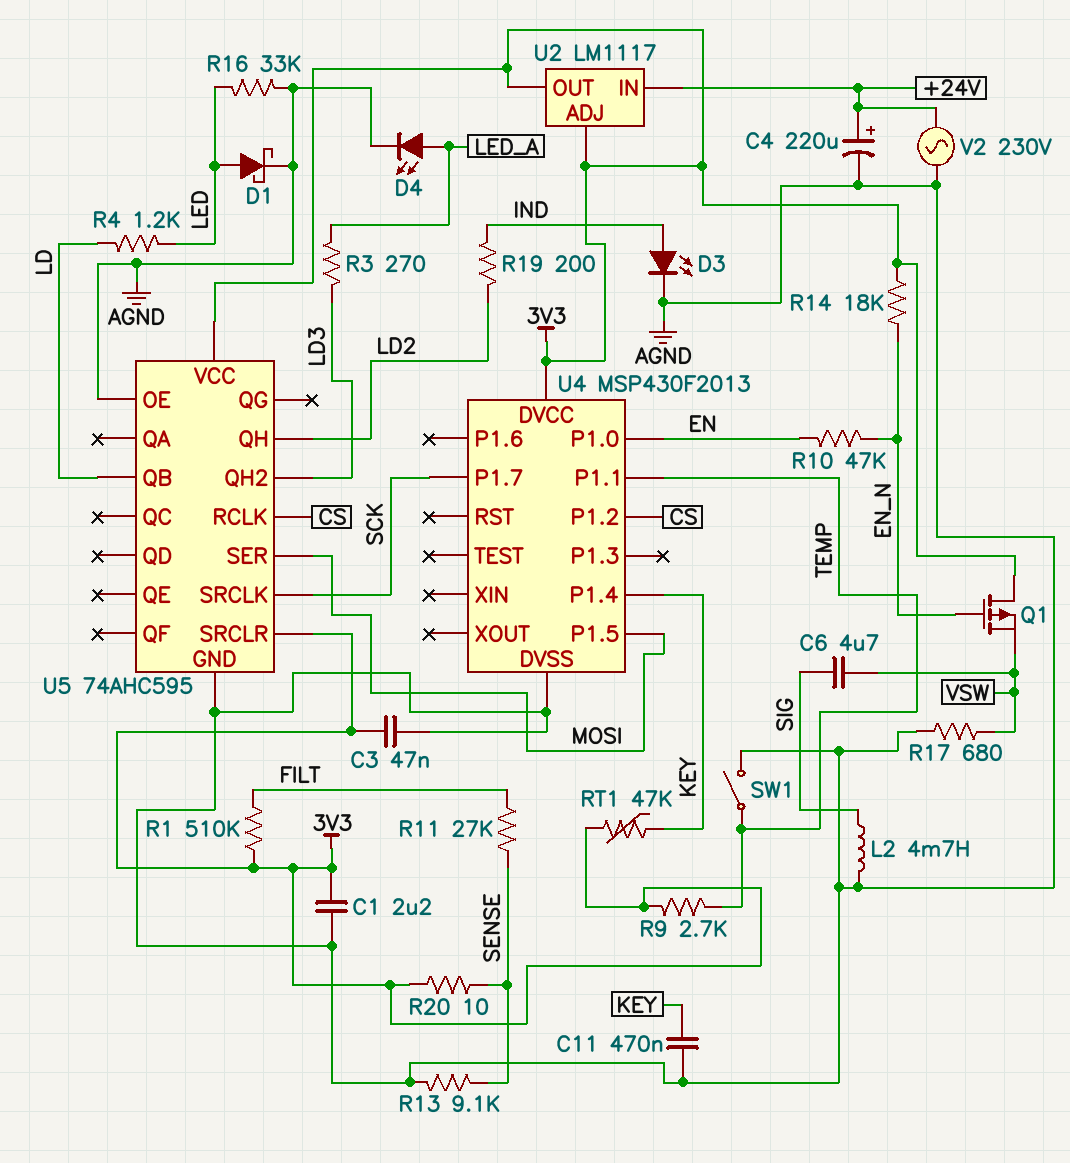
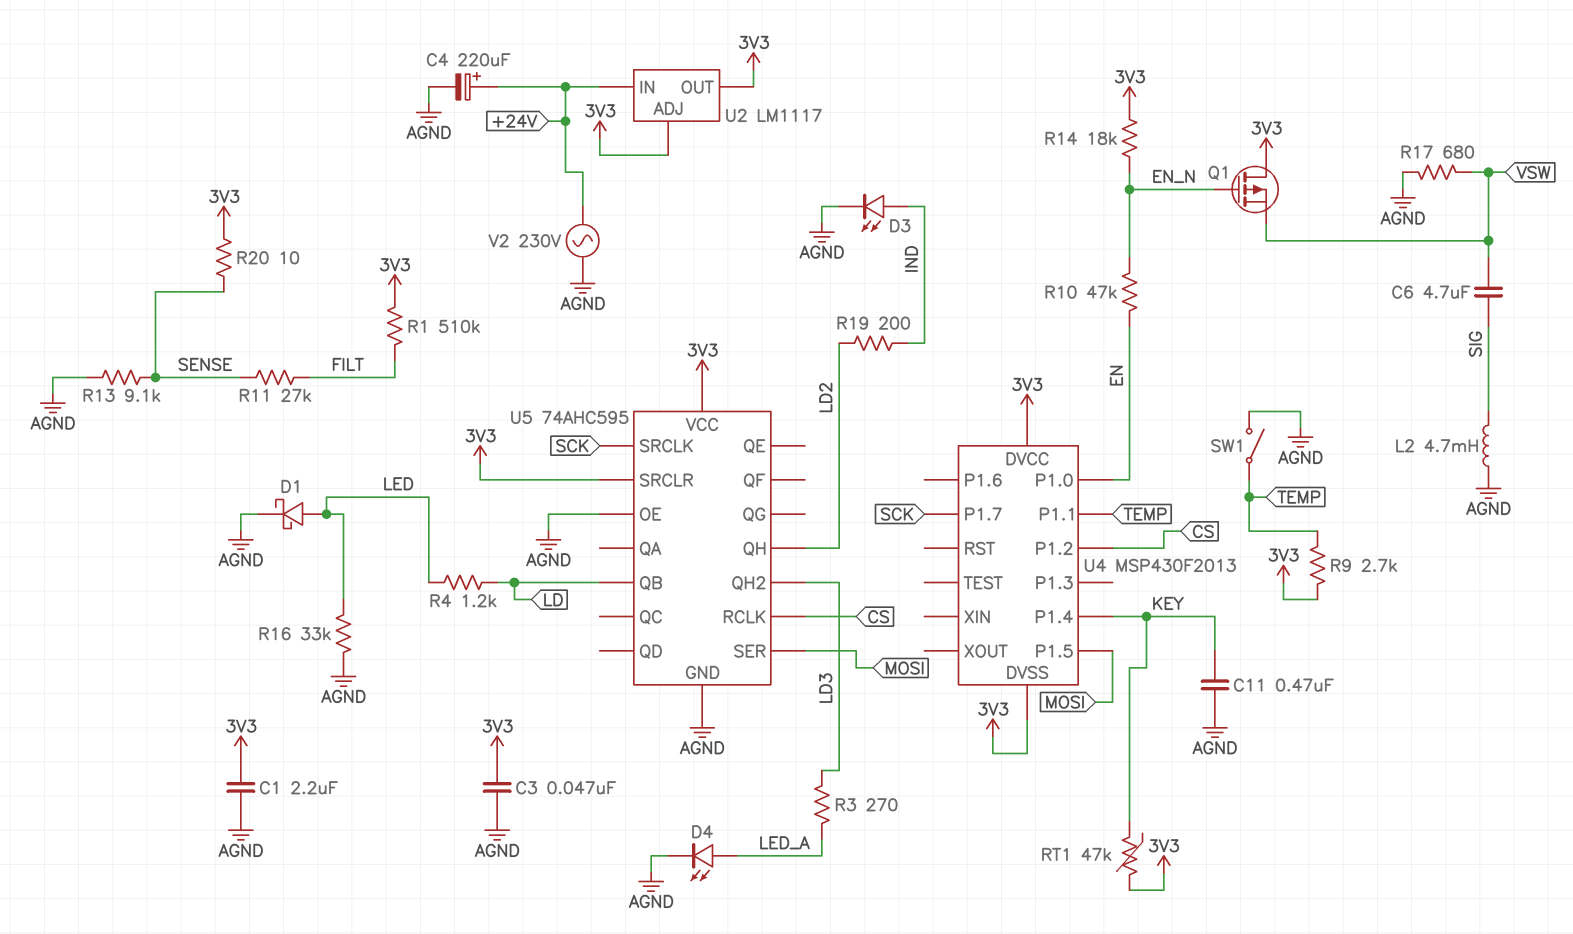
U4 pin DVSS: AGND -> 3V3

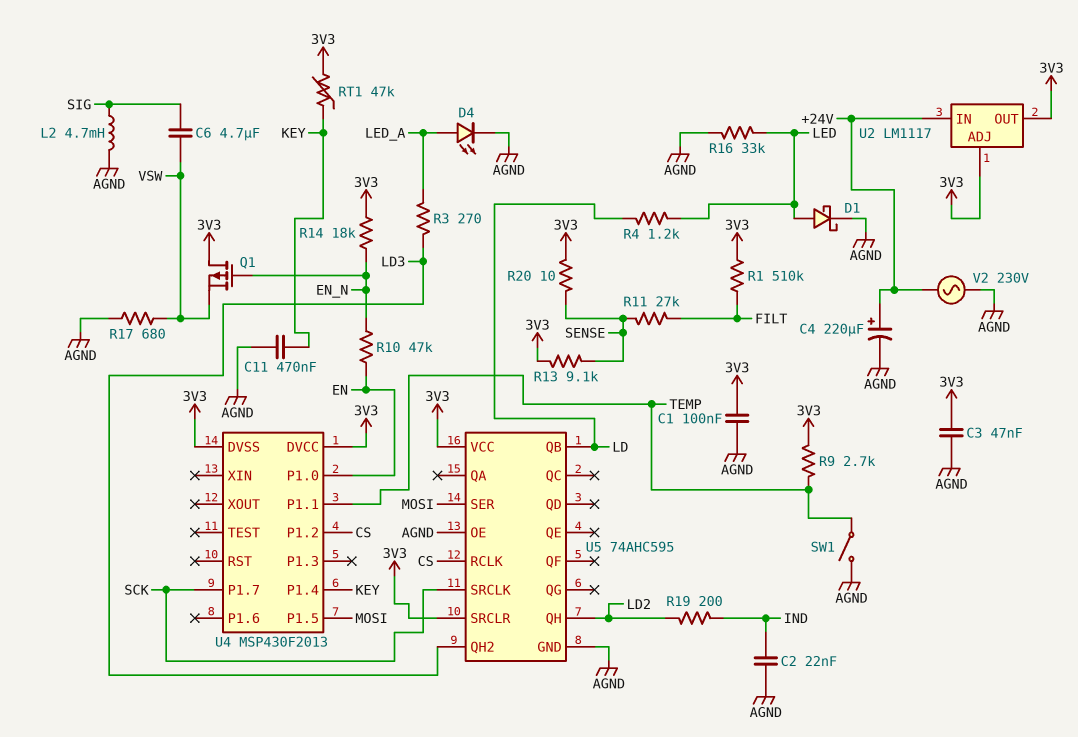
C1: 2.2uF (3V3, AGND) -> 100nF (3V3, AGND)
C2: none -> 22nF (AGND, IND)
D3: LED (A IND, K AGND) -> none
R13: 9.1k (AGND, SENSE) -> 9.1k (3V3, SENSE)

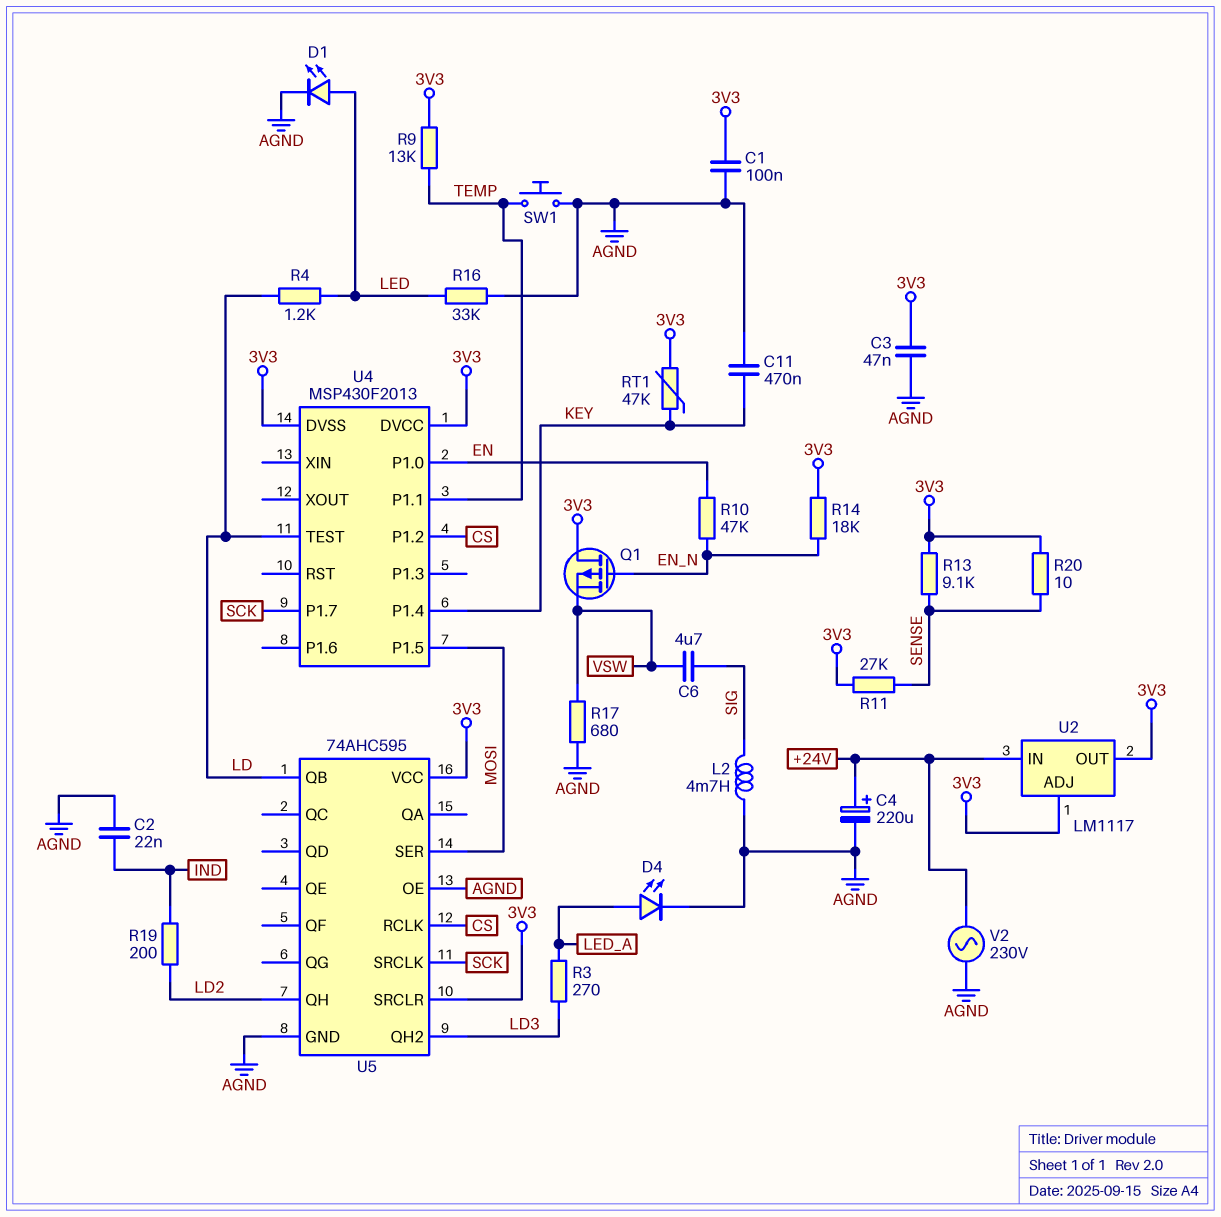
D1: schottky (A LED, K AGND) -> LED (A LED, K AGND)
R1: 510k (3V3, FILT) -> none
R9: 2.7k (3V3, TEMP) -> 13k (3V3, TEMP)
R11: 27k (FILT, SENSE) -> 27k (3V3, SENSE)
SW1: switch (AGND, TEMP) -> button (AGND, TEMP)
U4 pin TEST: none -> LD

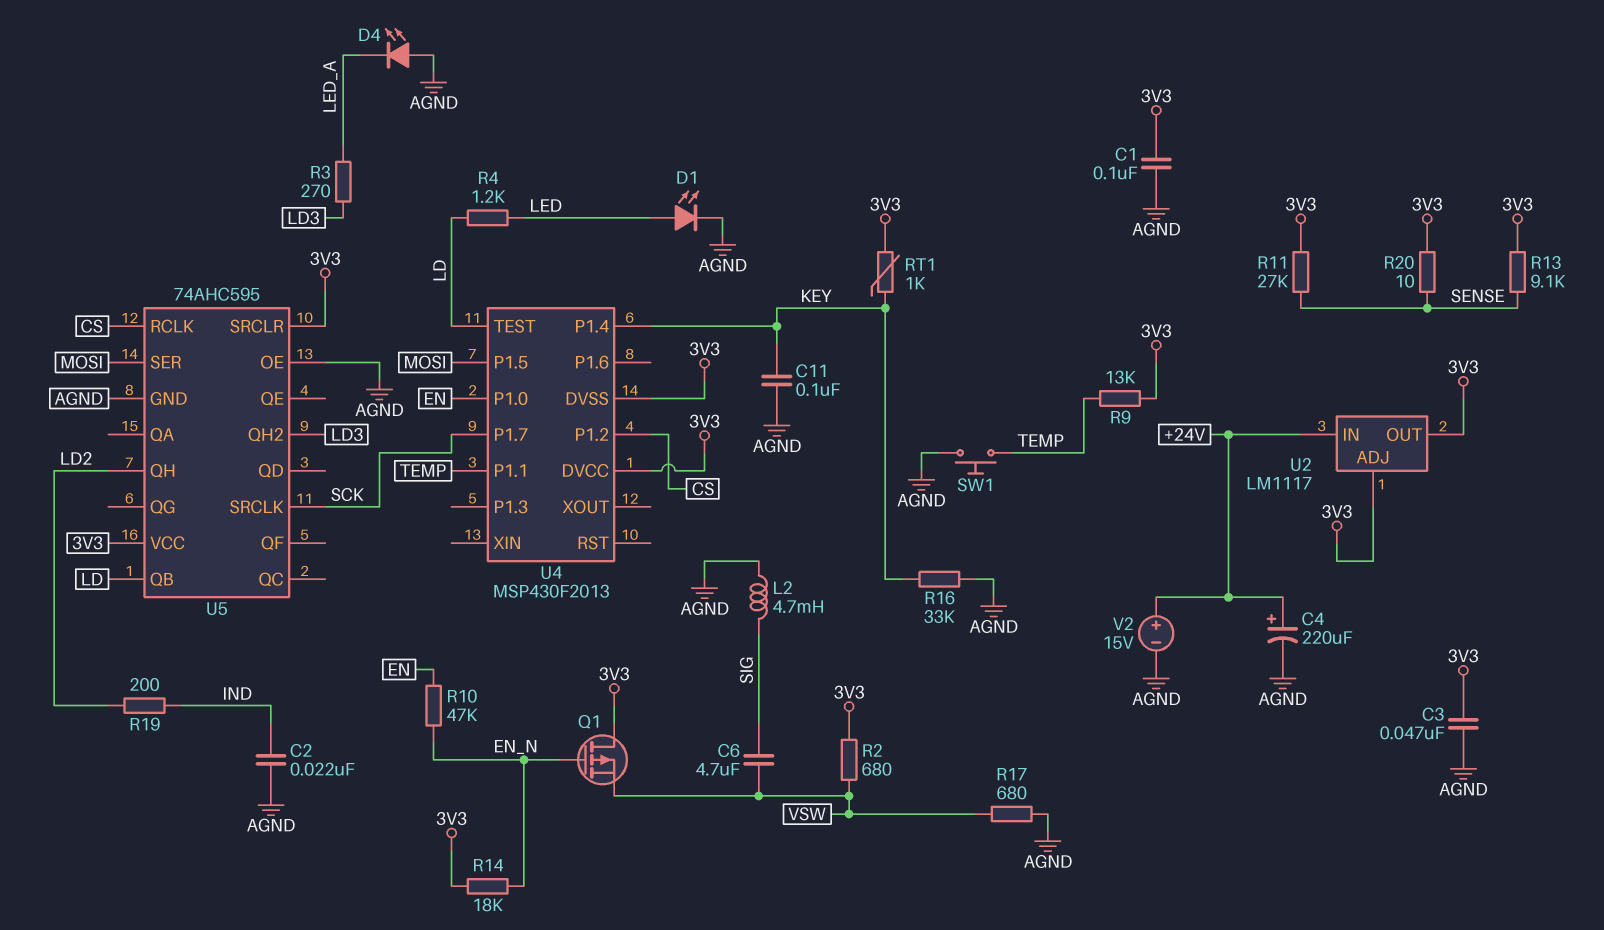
C11: 470nF (AGND, KEY) -> 100nF (AGND, KEY)
D4: LED (A LED_A, K AGND) -> LED (A AGND, K LED_A)
R2: none -> 680 (3V3, VSW)
R16: 33k (AGND, LED) -> 33k (AGND, KEY)
RT1: 47k (3V3, KEY) -> 1k (3V3, KEY)
V2: AC 230V (+24V, AGND) -> 15V (plus +24V, minus AGND)

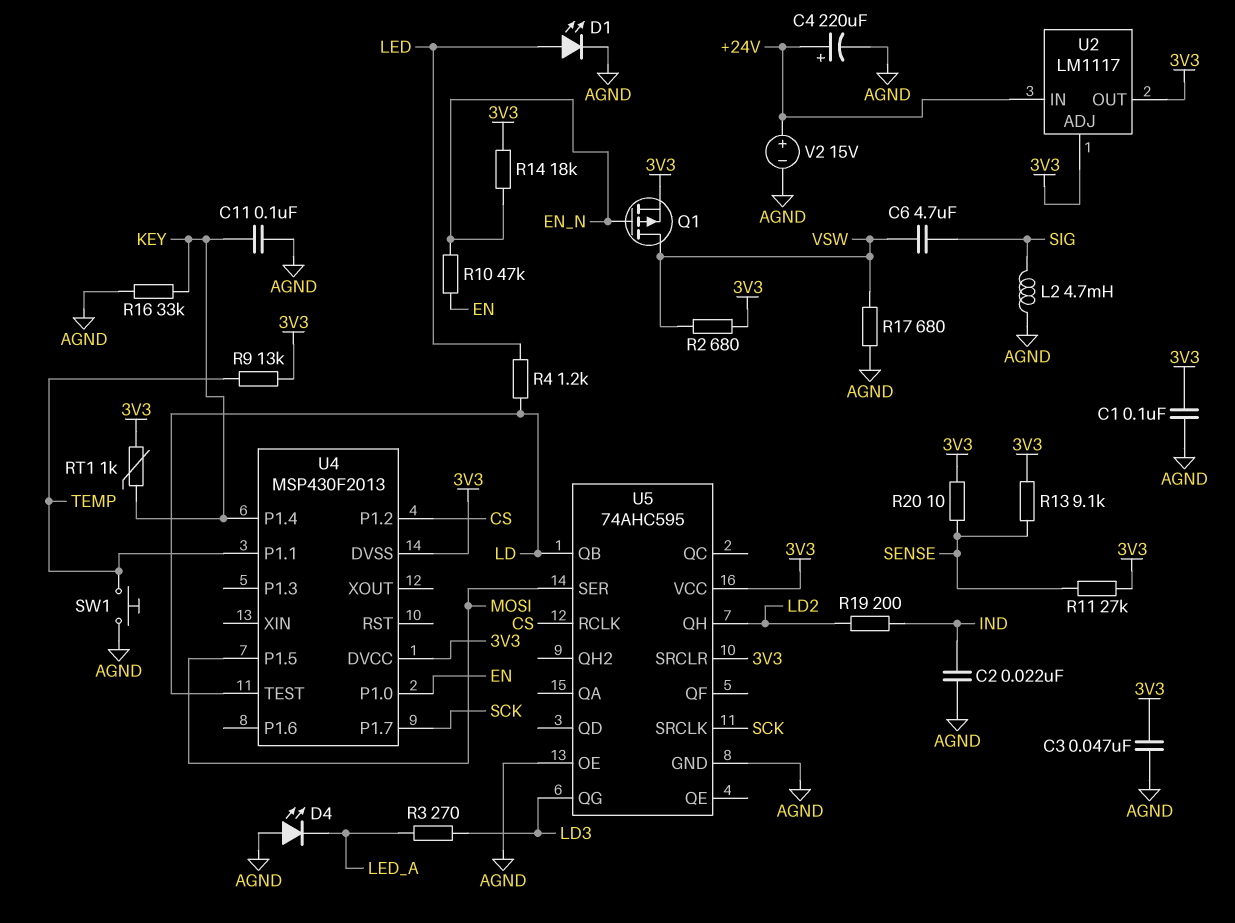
Q1: PMOS (G EN_N, D 3V3, S VSW) -> PMOS (G EN_N, D VSW, S 3V3)
U5 pin QG: none -> LD3
U5 pin QH2: LD3 -> none

